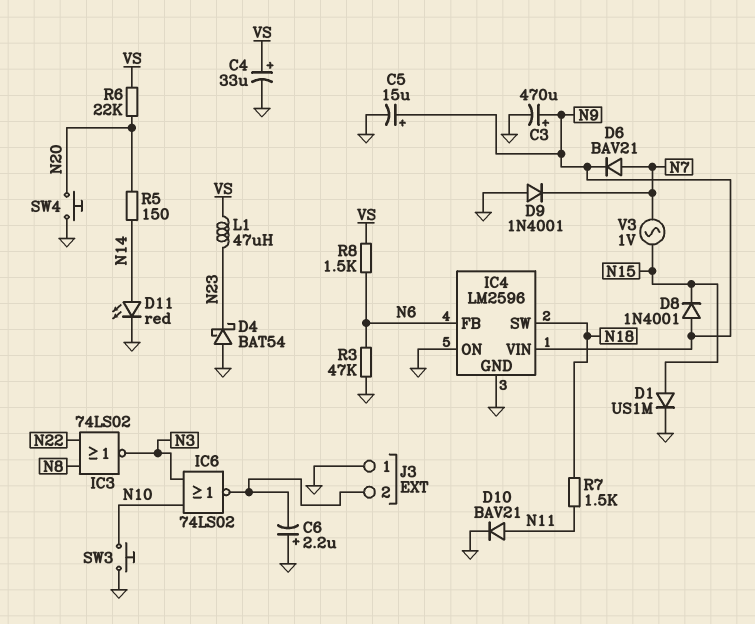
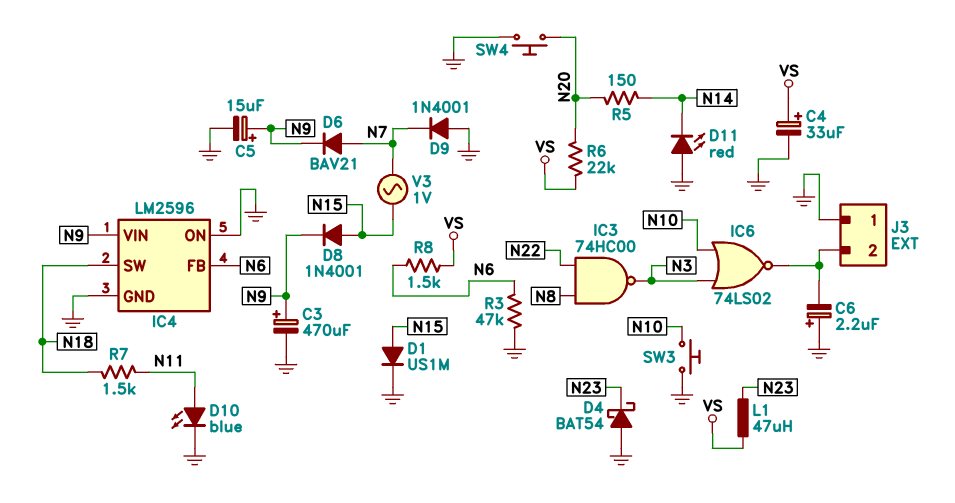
D8: diode 1N4001 (A N9, K N15) -> diode 1N4001 (A N15, K N9)
D10: diode BAV21 (A N11, K GND) -> LED blue (A N11, K GND)
D11: LED red (A N14, K GND) -> LED red (A GND, K N14)
IC3: NOR 74LS02 (in N8, in N22, out N3) -> NAND 74HC00 (in N8, in N22, out N3)

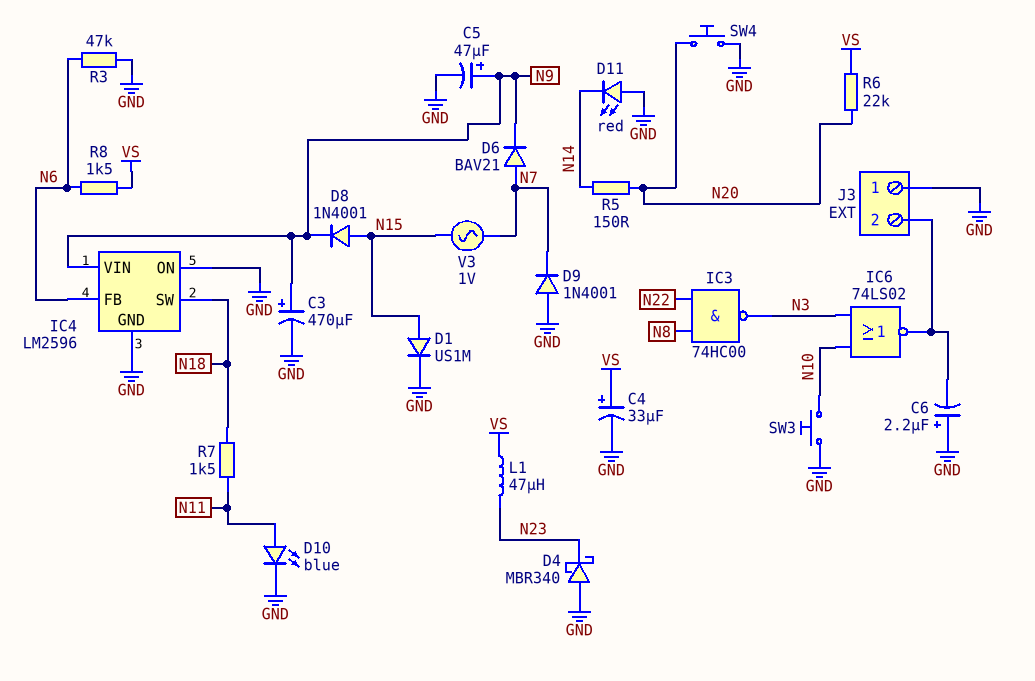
C5: 15uF (plus N9, minus GND) -> 47uF (plus N9, minus GND)
D4: schottky BAT54 (A GND, K N23) -> schottky MBR340 (A GND, K N23)

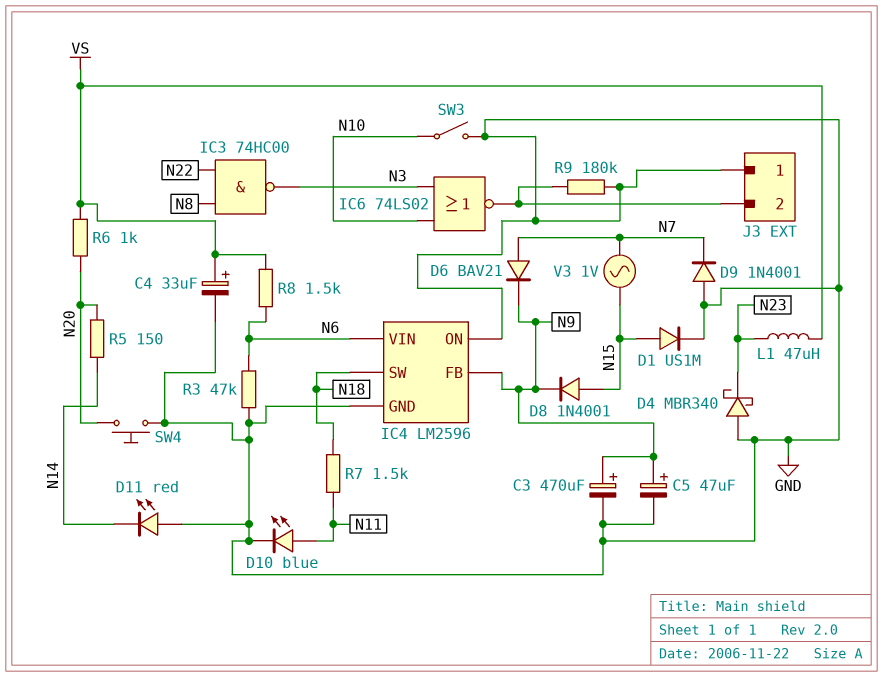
C6: 2.2uF (plus GND, minus J3/2) -> none
IC4 pin FB: N6 -> N9
IC4 pin VIN: N9 -> N6
R6: 22k (N20, VS) -> 1k (N20, VS)
R9: none -> 180k (GND, J3/2)
SW3: button (GND, N10) -> switch (GND, N10)

